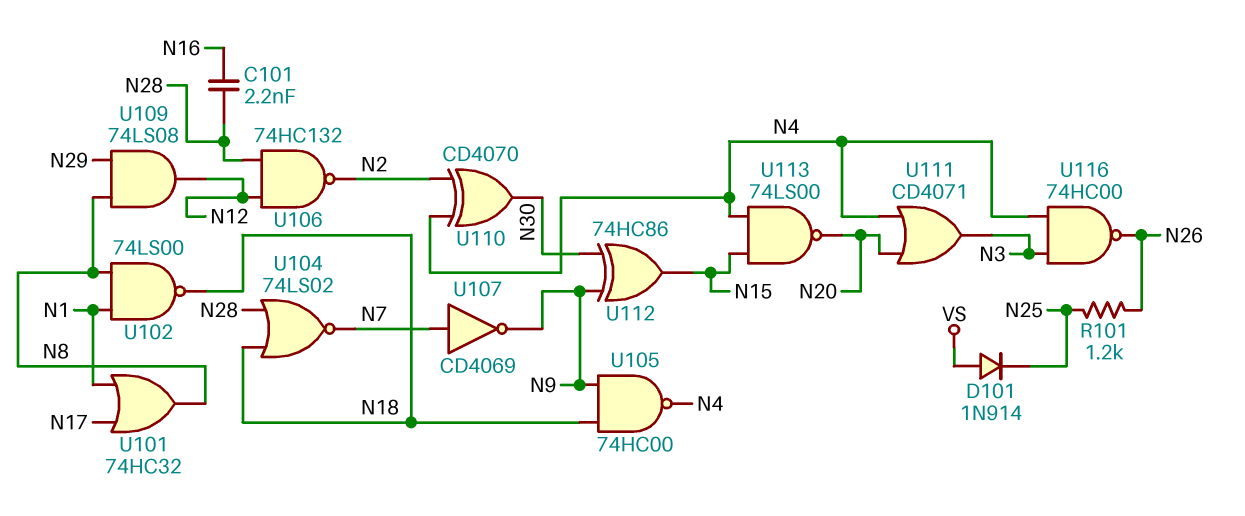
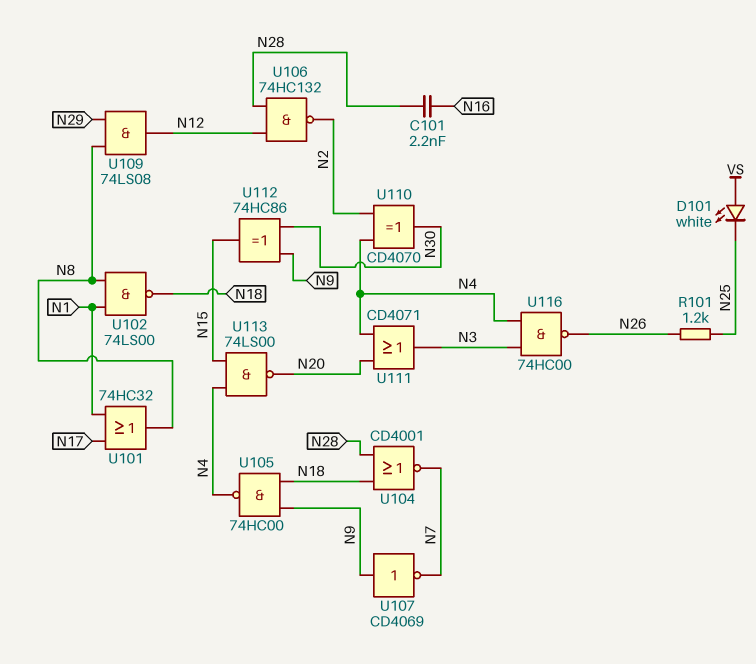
D101: diode 1N914 (A VS, K N25) -> LED white (A VS, K N25)
U104: NOR 74LS02 (in N18, in N28, out N7) -> NOR CD4001 (in N18, in N28, out N7)
U107: NOT CD4069 (in N7, out N9) -> NOT CD4069 (in N9, out N7)

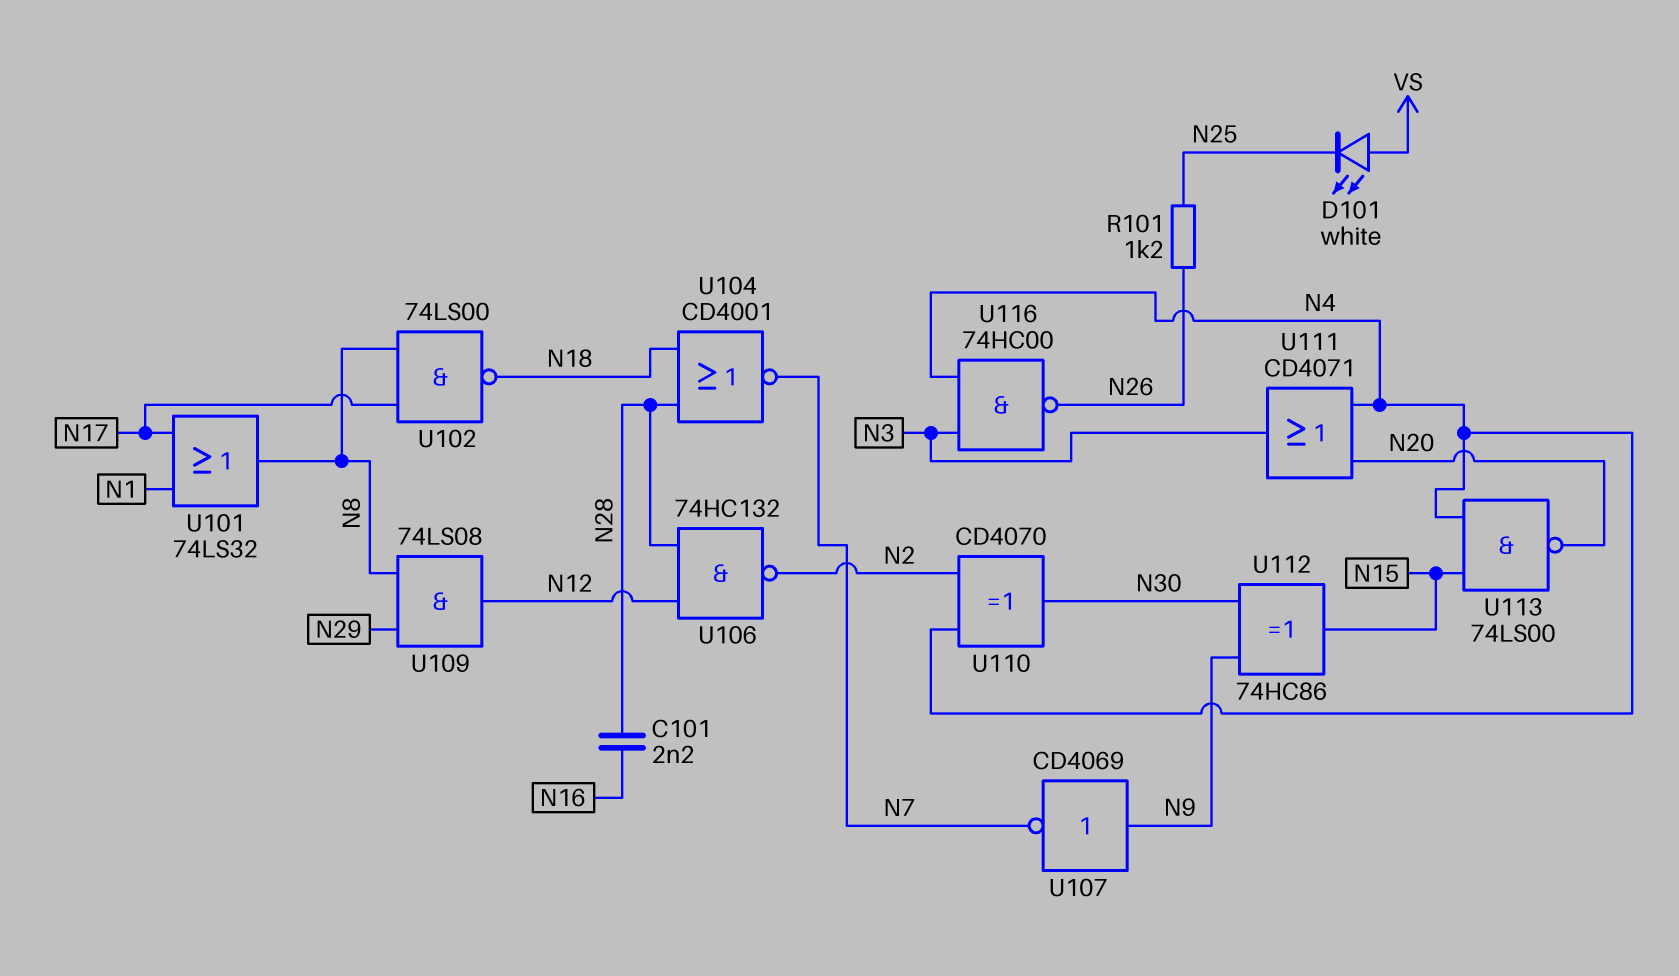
U101: OR 74HC32 (in N1, in N17, out N8) -> OR 74LS32 (in N1, in N17, out N8)
U102: NAND 74LS00 (in N1, in N8, out N18) -> NAND 74LS00 (in N8, in N17, out N18)
U105: NAND 74HC00 (in N9, in N18, out N4) -> none

